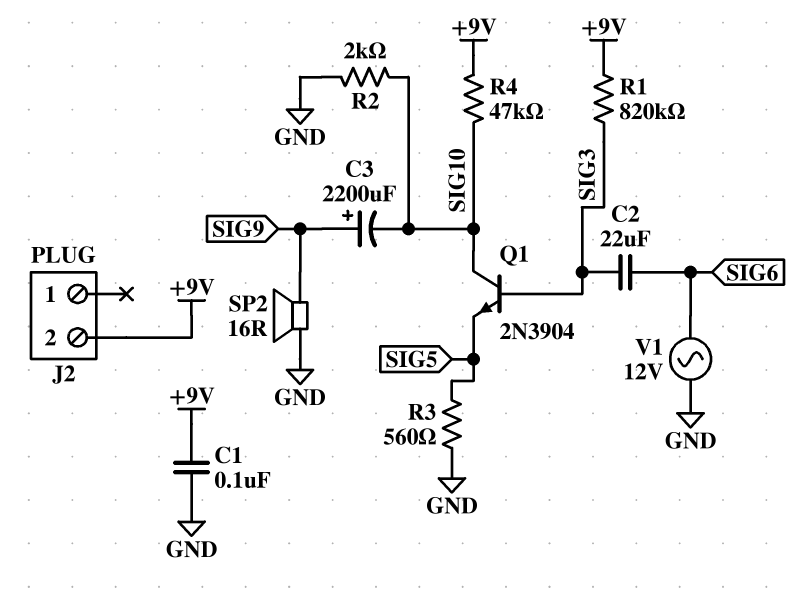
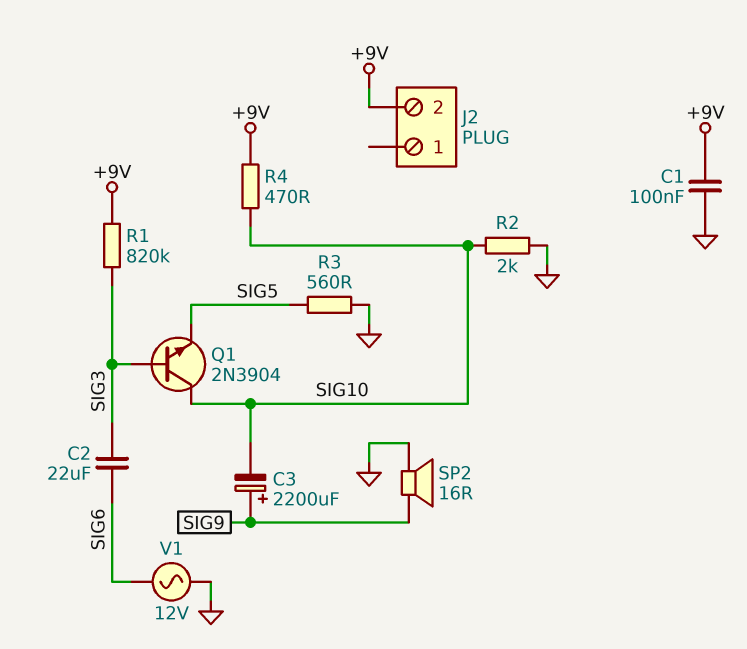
R4: 47k (+9V, SIG10) -> 470 (+9V, SIG10)

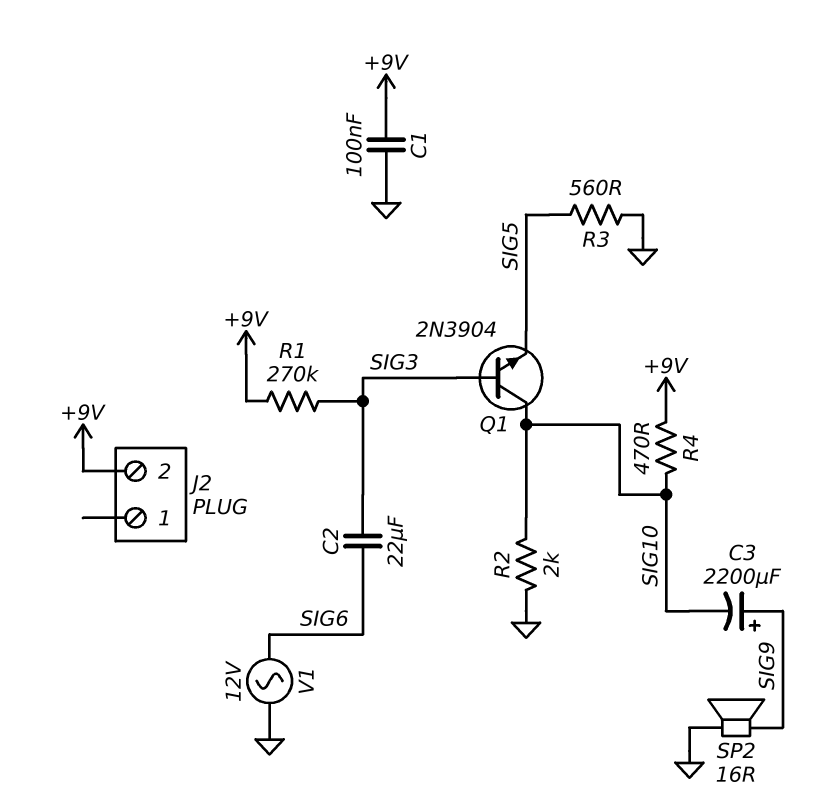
R1: 820k (+9V, SIG3) -> 270k (+9V, SIG3)

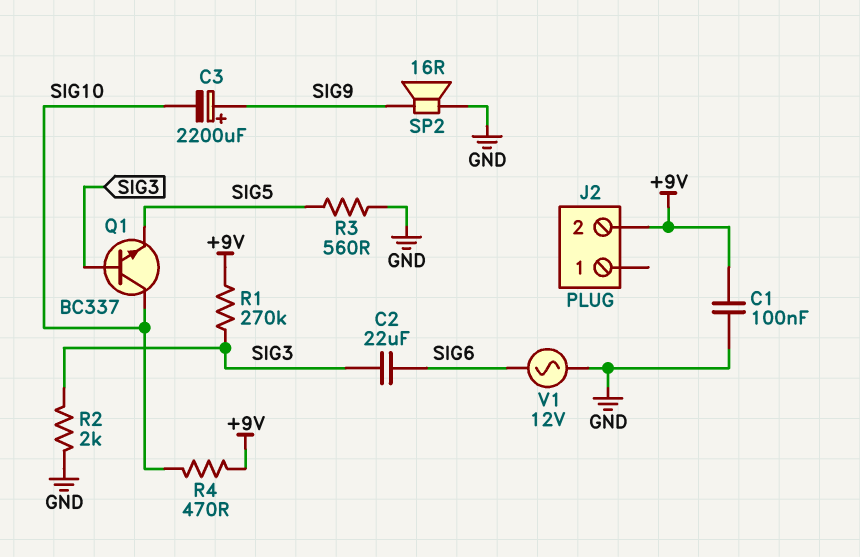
Q1: NPN 2N3904 (B SIG3, C SIG10, E SIG5) -> NPN BC337 (B SIG3, C SIG10, E SIG5)
R2: 2k (GND, SIG10) -> 2k (GND, SIG3)

